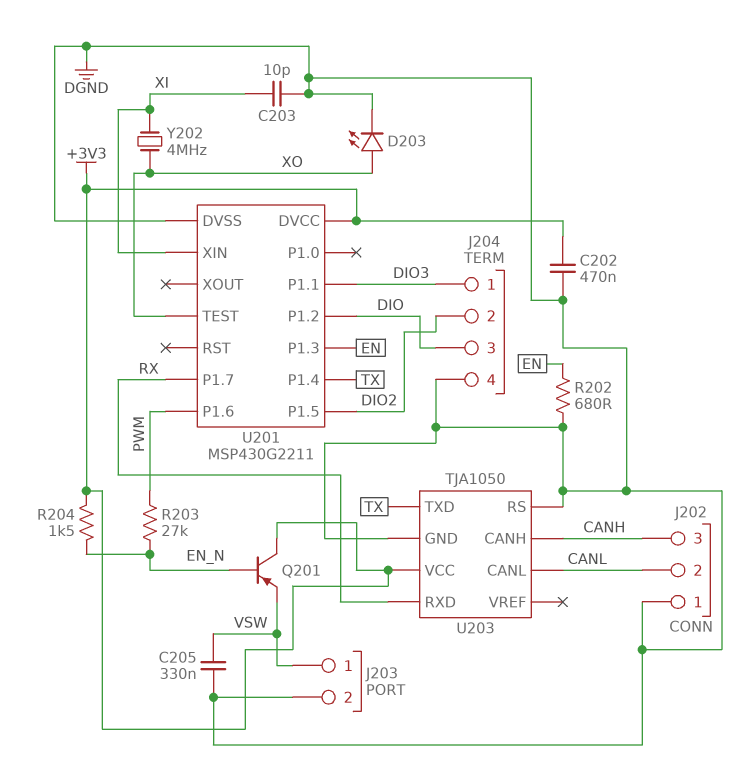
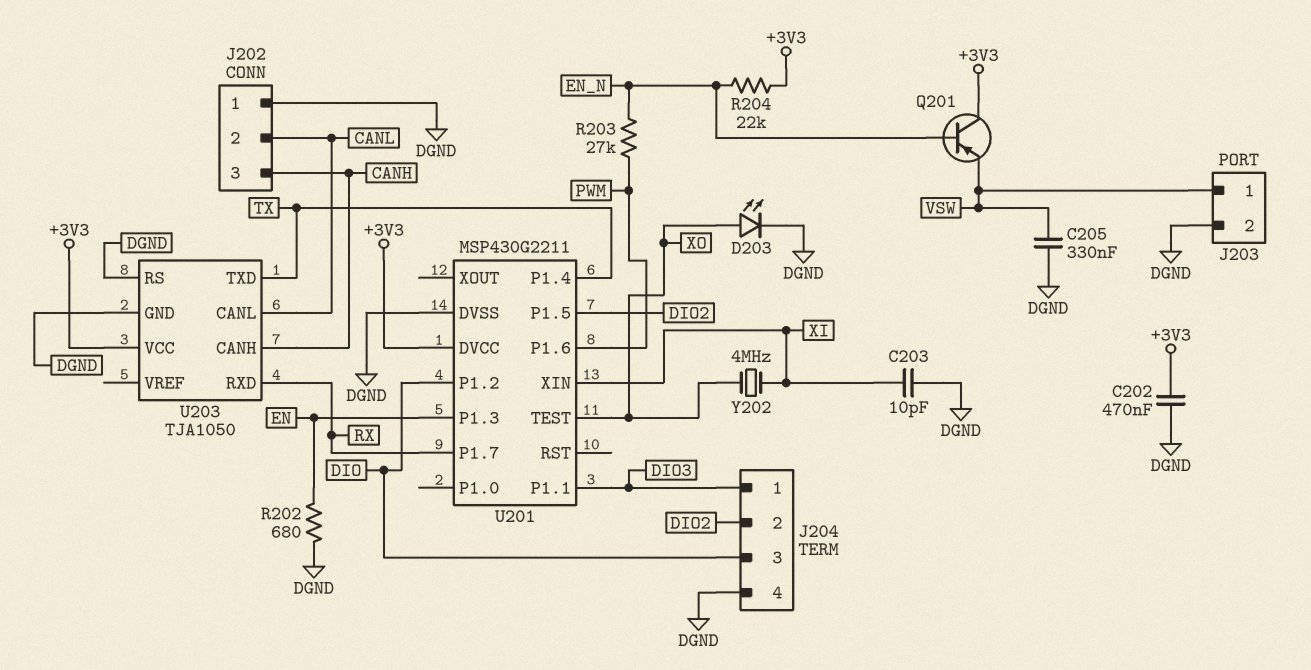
R204: 1.5k (+3V3, EN_N) -> 22k (+3V3, EN_N)

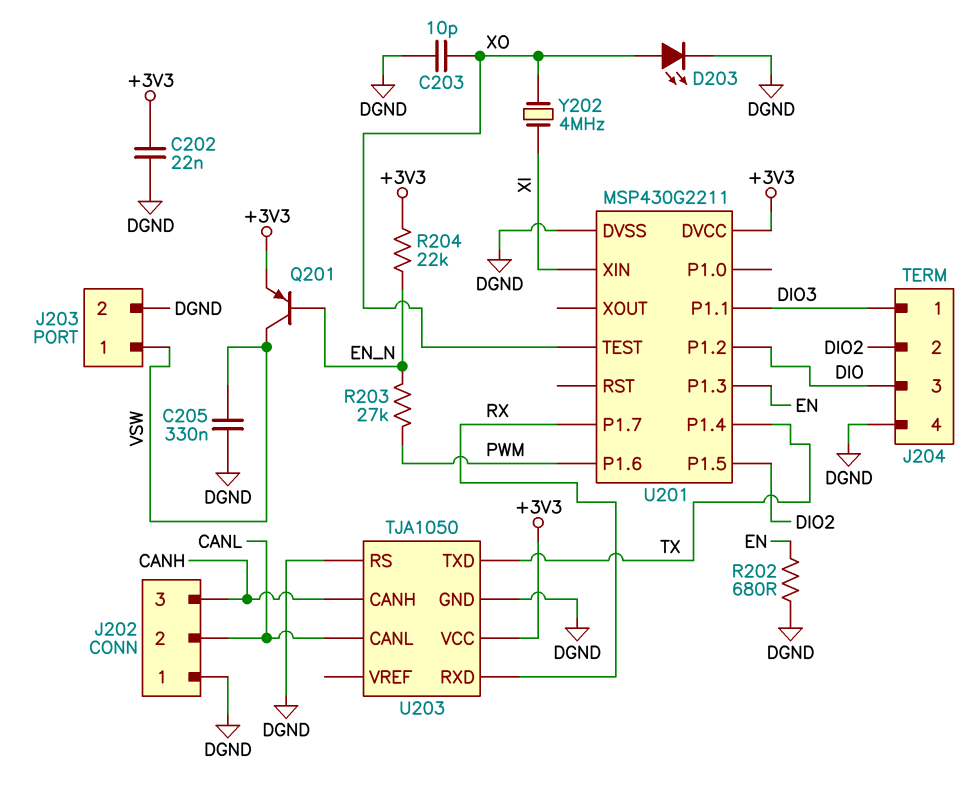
C202: 470nF (+3V3, DGND) -> 22nF (+3V3, DGND)
C203: 10pF (DGND, XI) -> 10pF (DGND, XO)
Q201: PNP (B EN_N, C +3V3, E VSW) -> PNP (B EN_N, C VSW, E +3V3)

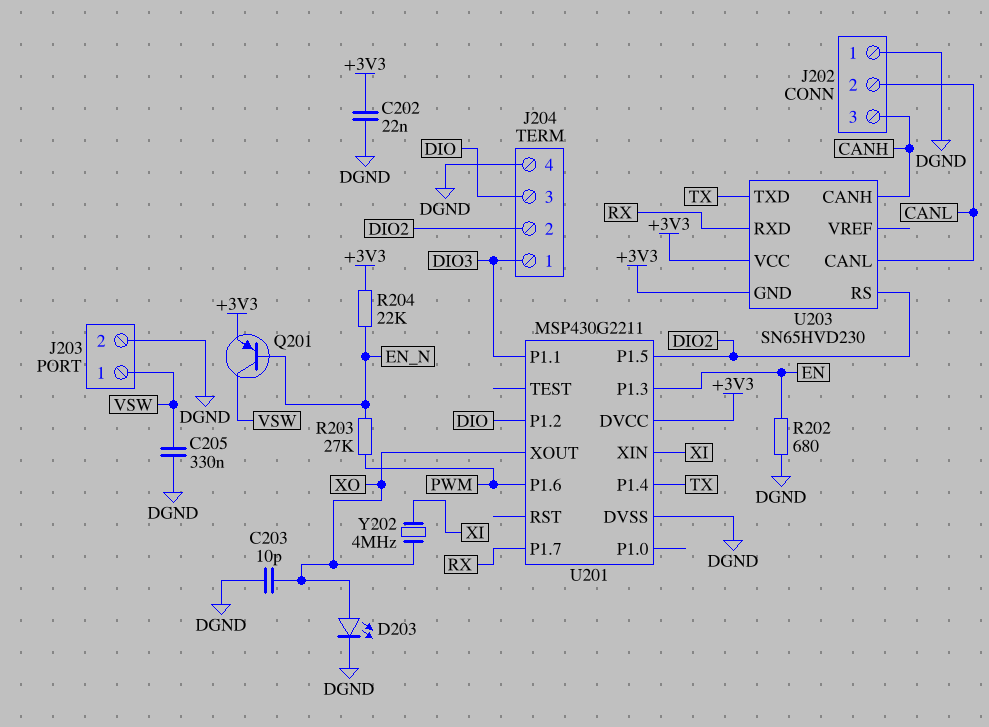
U201 pin TEST: XO -> none
U201 pin XOUT: none -> XO
U203: TJA1050 -> SN65HVD230
U203 pin GND: DGND -> +3V3
U203 pin RS: DGND -> DIO2

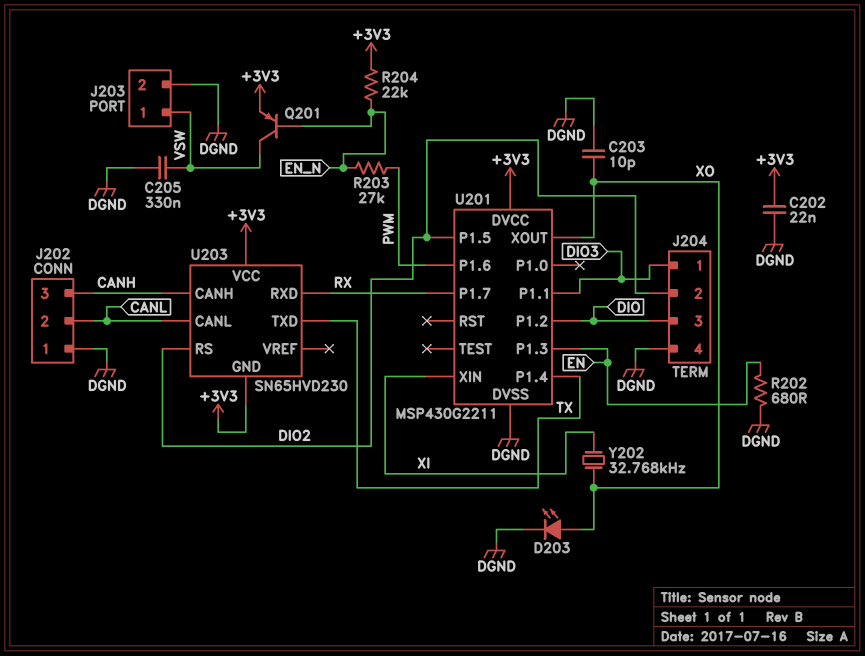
Y202: 4MHz (XI, XO) -> 32.768kHz (XI, XO)

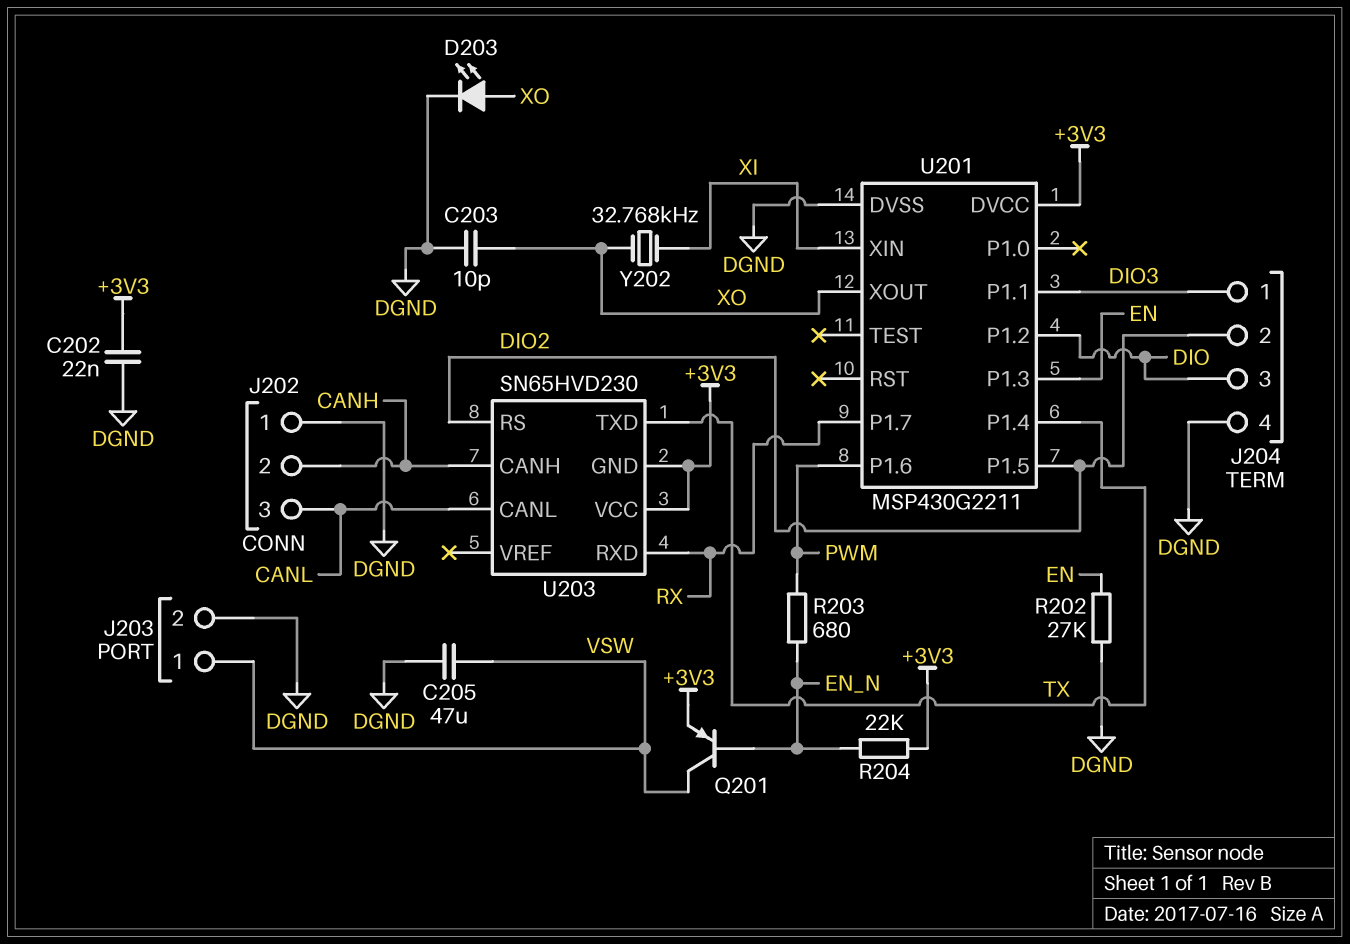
C205: 330nF (DGND, VSW) -> 47uF (DGND, VSW)
J202 pin 2: CANL -> CANH
J202 pin 3: CANH -> CANL
R202: 680 (DGND, EN) -> 27k (DGND, EN)
R203: 27k (EN_N, PWM) -> 680 (EN_N, PWM)

